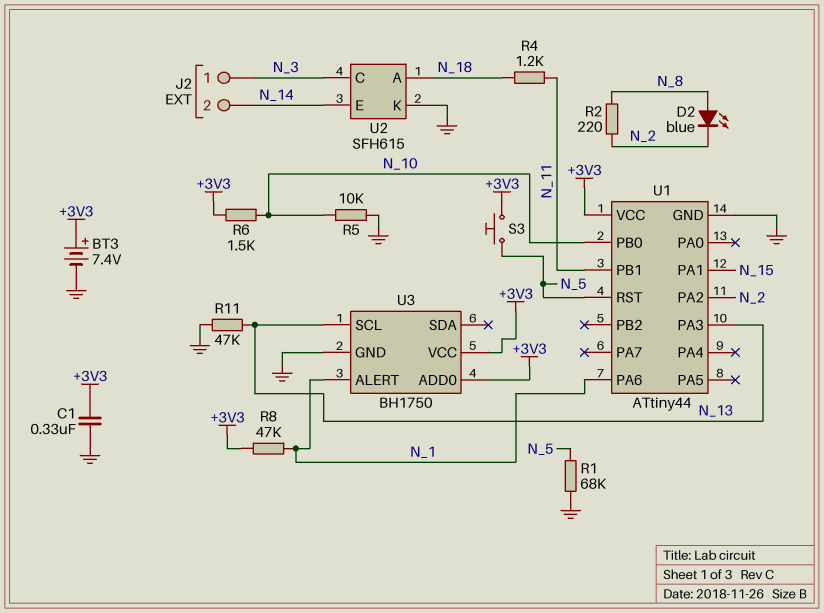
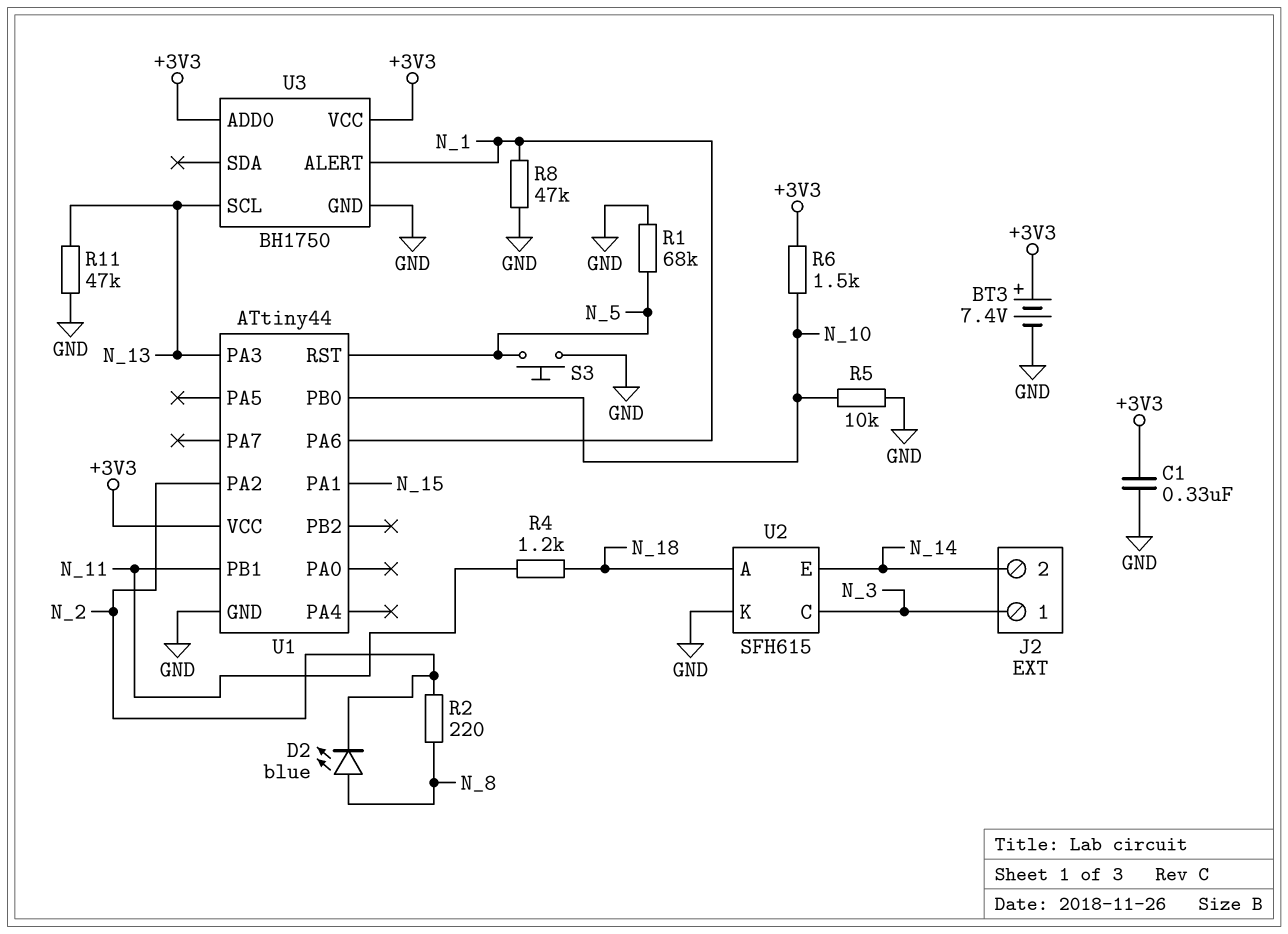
R8: 47k (+3V3, N_1) -> 47k (GND, N_1)
S3: button (+3V3, N_5) -> button (GND, N_5)

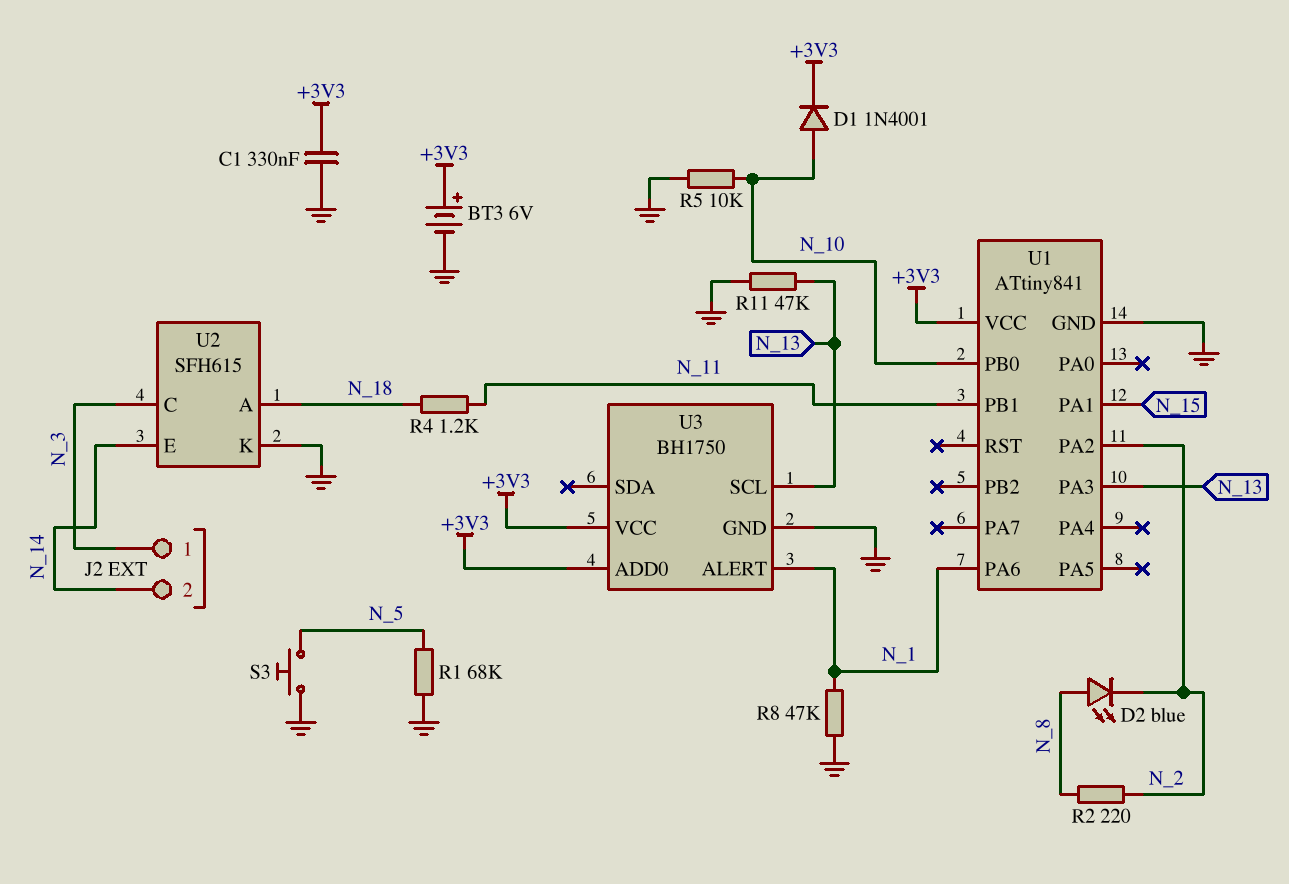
BT3: 7.4V (plus +3V3, minus GND) -> 6V (plus +3V3, minus GND)
D1: none -> diode 1N4001 (A N_10, K +3V3)
R6: 1.5k (+3V3, N_10) -> none
U1: ATtiny44 -> ATtiny841
U1 pin RST: N_5 -> none

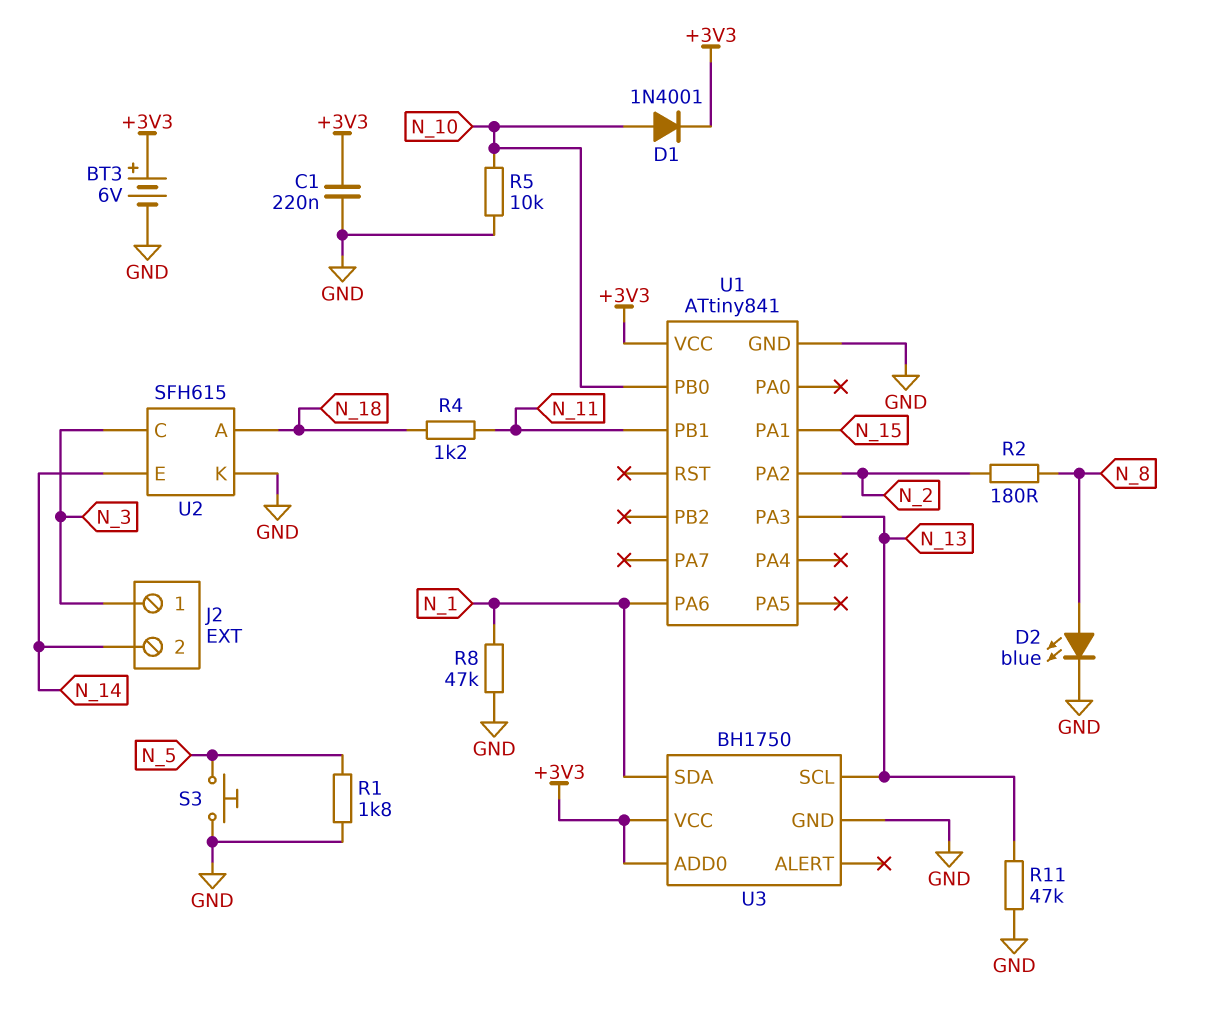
C1: 330nF (+3V3, GND) -> 220nF (+3V3, GND)
D2: LED blue (A N_8, K N_2) -> LED blue (A N_8, K GND)
R1: 68k (GND, N_5) -> 1.8k (GND, N_5)
R2: 220 (N_2, N_8) -> 180 (N_2, N_8)
U3 pin ALERT: N_1 -> none
U3 pin SDA: none -> N_1

